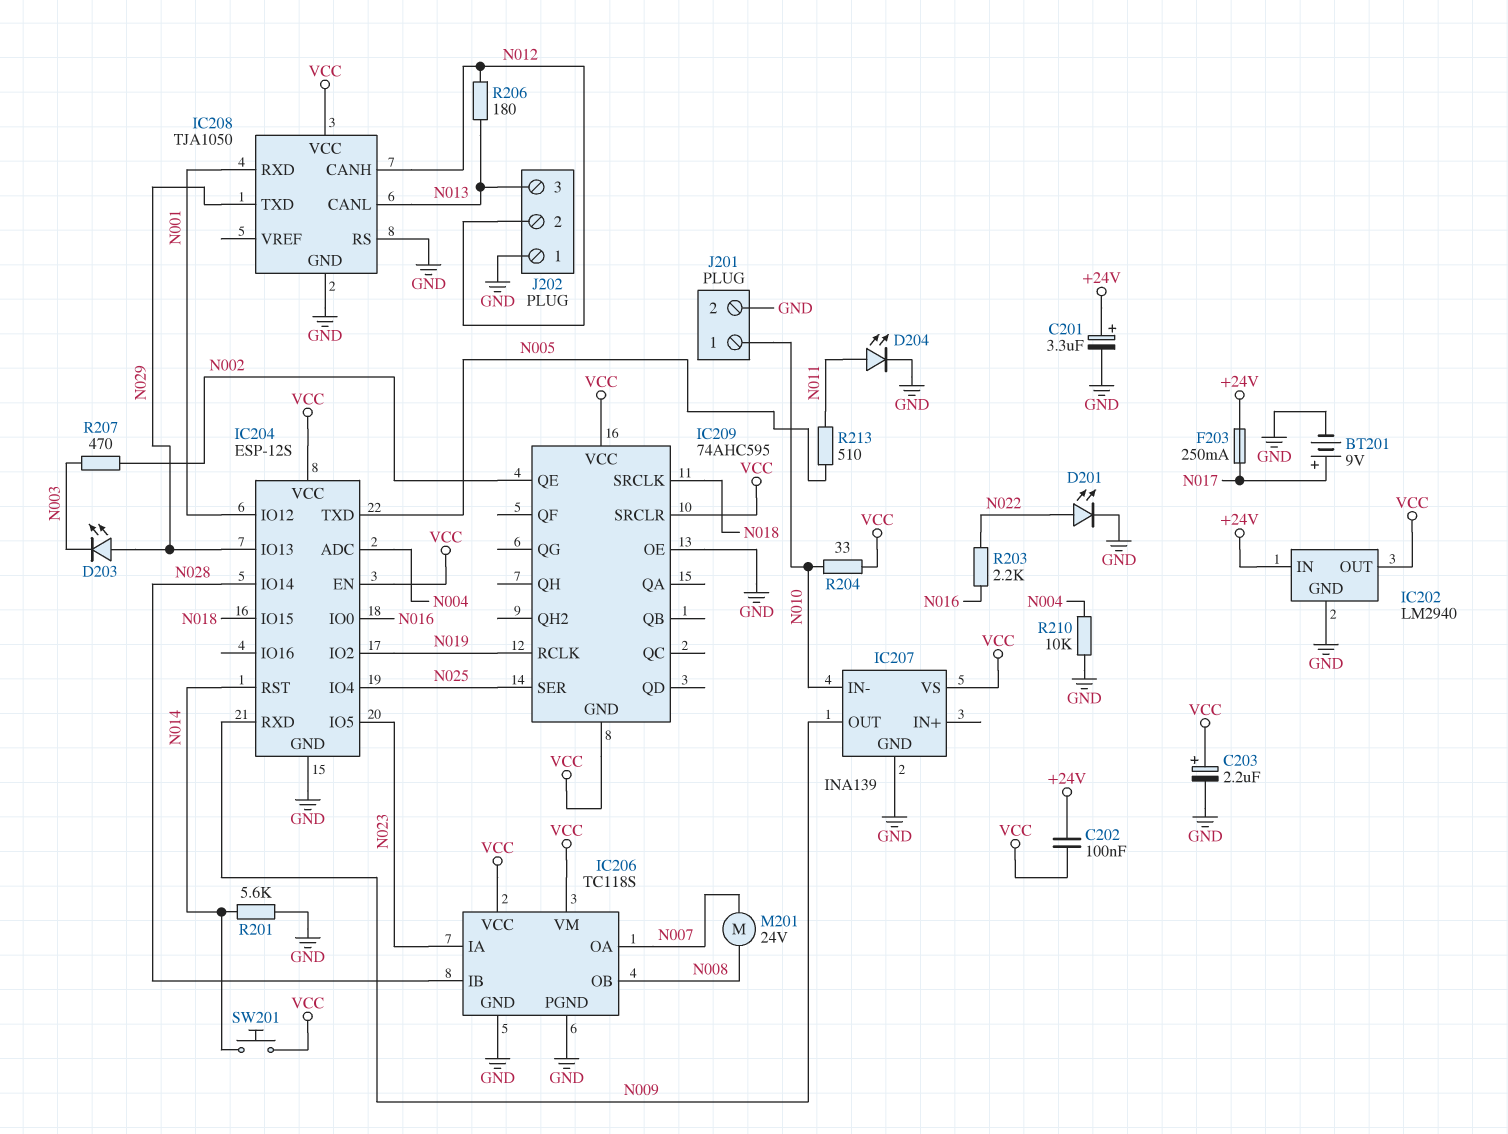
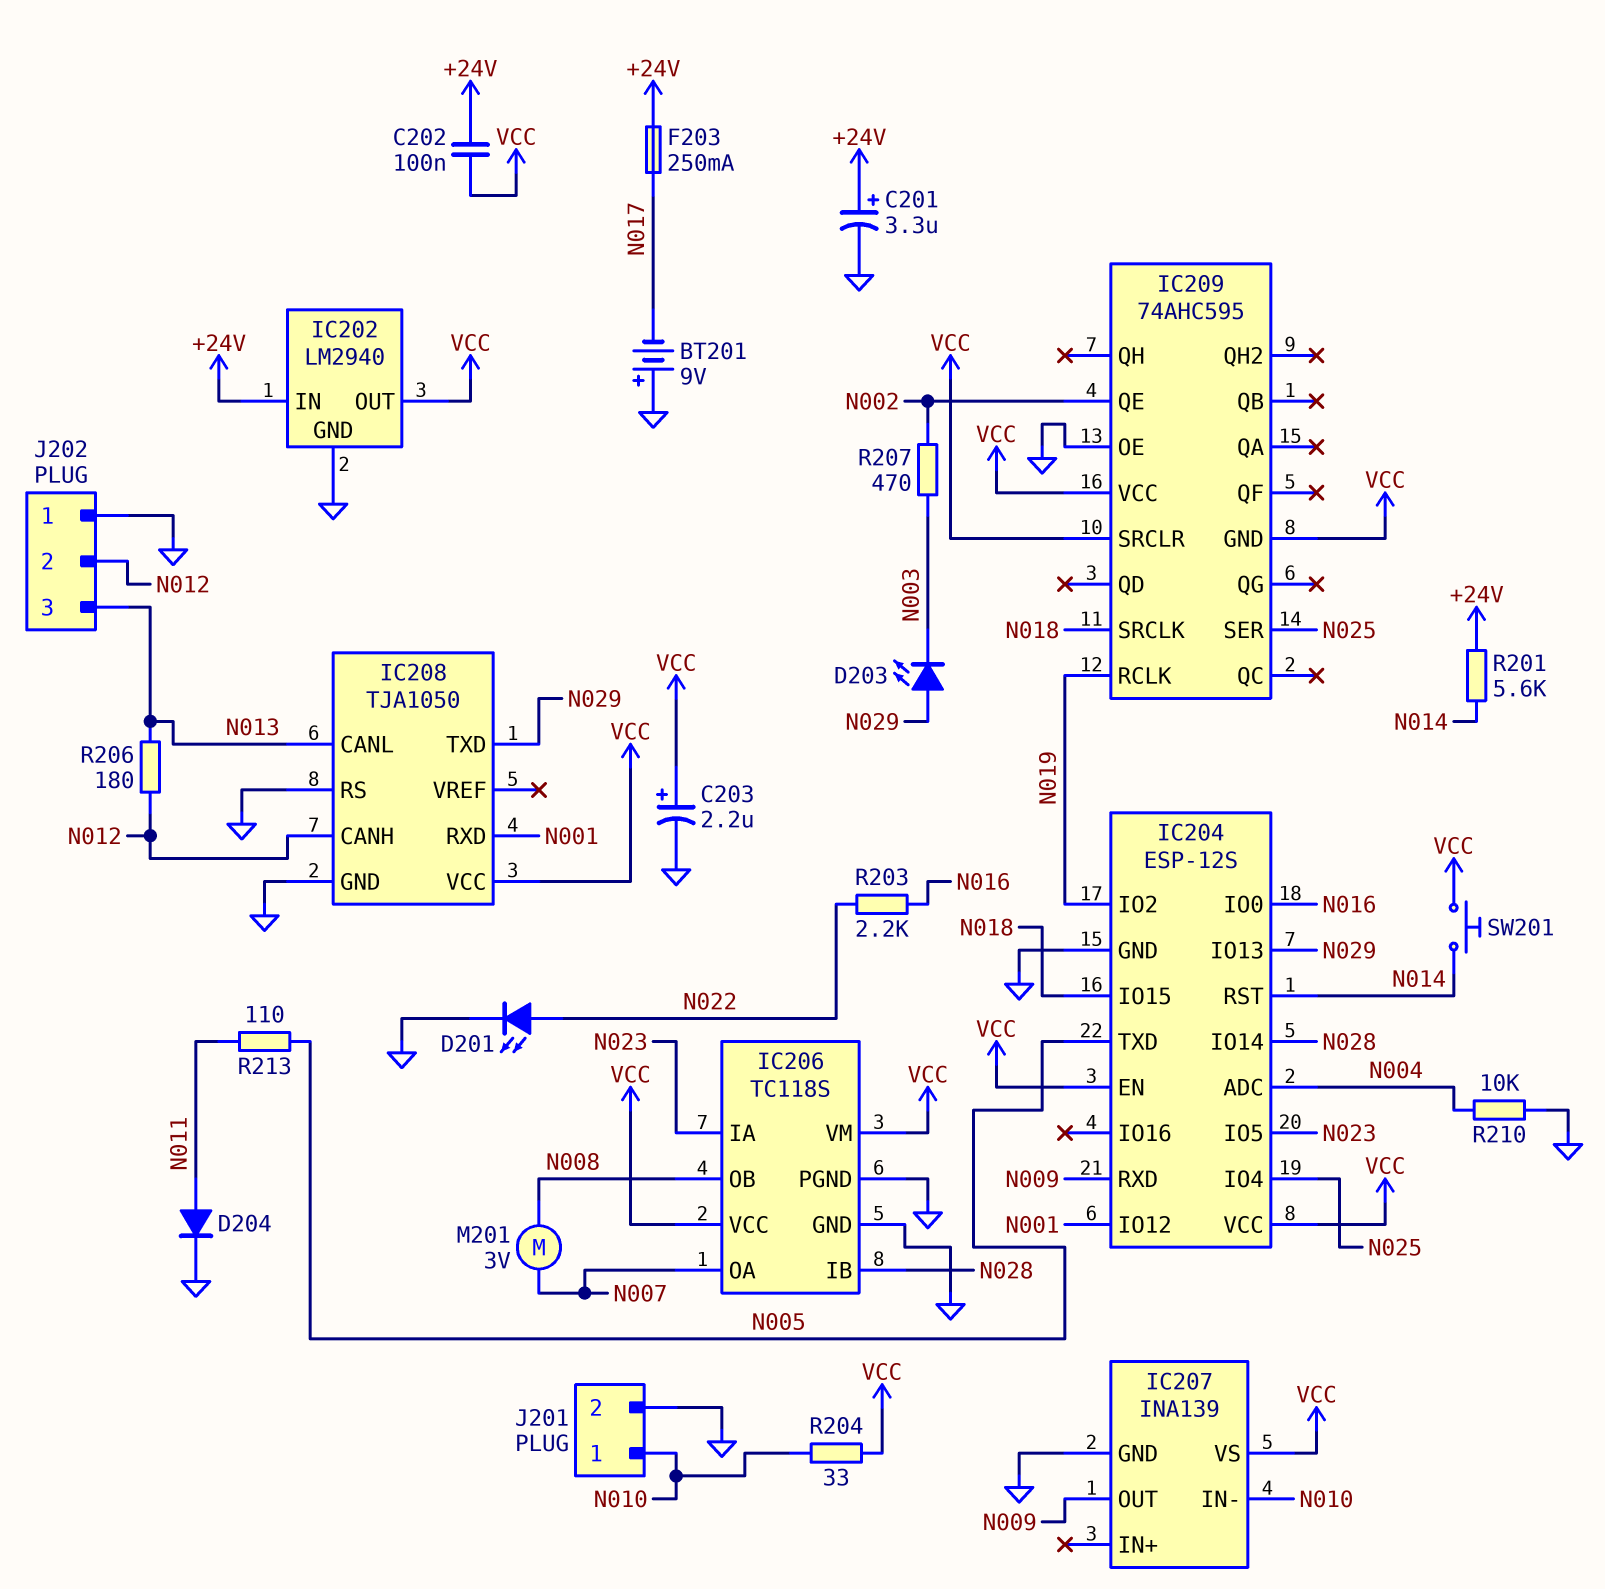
BT201: 9V (plus N017, minus GND) -> 9V (plus GND, minus N017)
D204: LED (A N011, K GND) -> diode (A N011, K GND)
M201: motor 24V (N007, N008) -> motor 3V (N007, N008)
R201: 5.6k (GND, N014) -> 5.6k (+24V, N014)
R213: 510 (N005, N011) -> 110 (N005, N011)

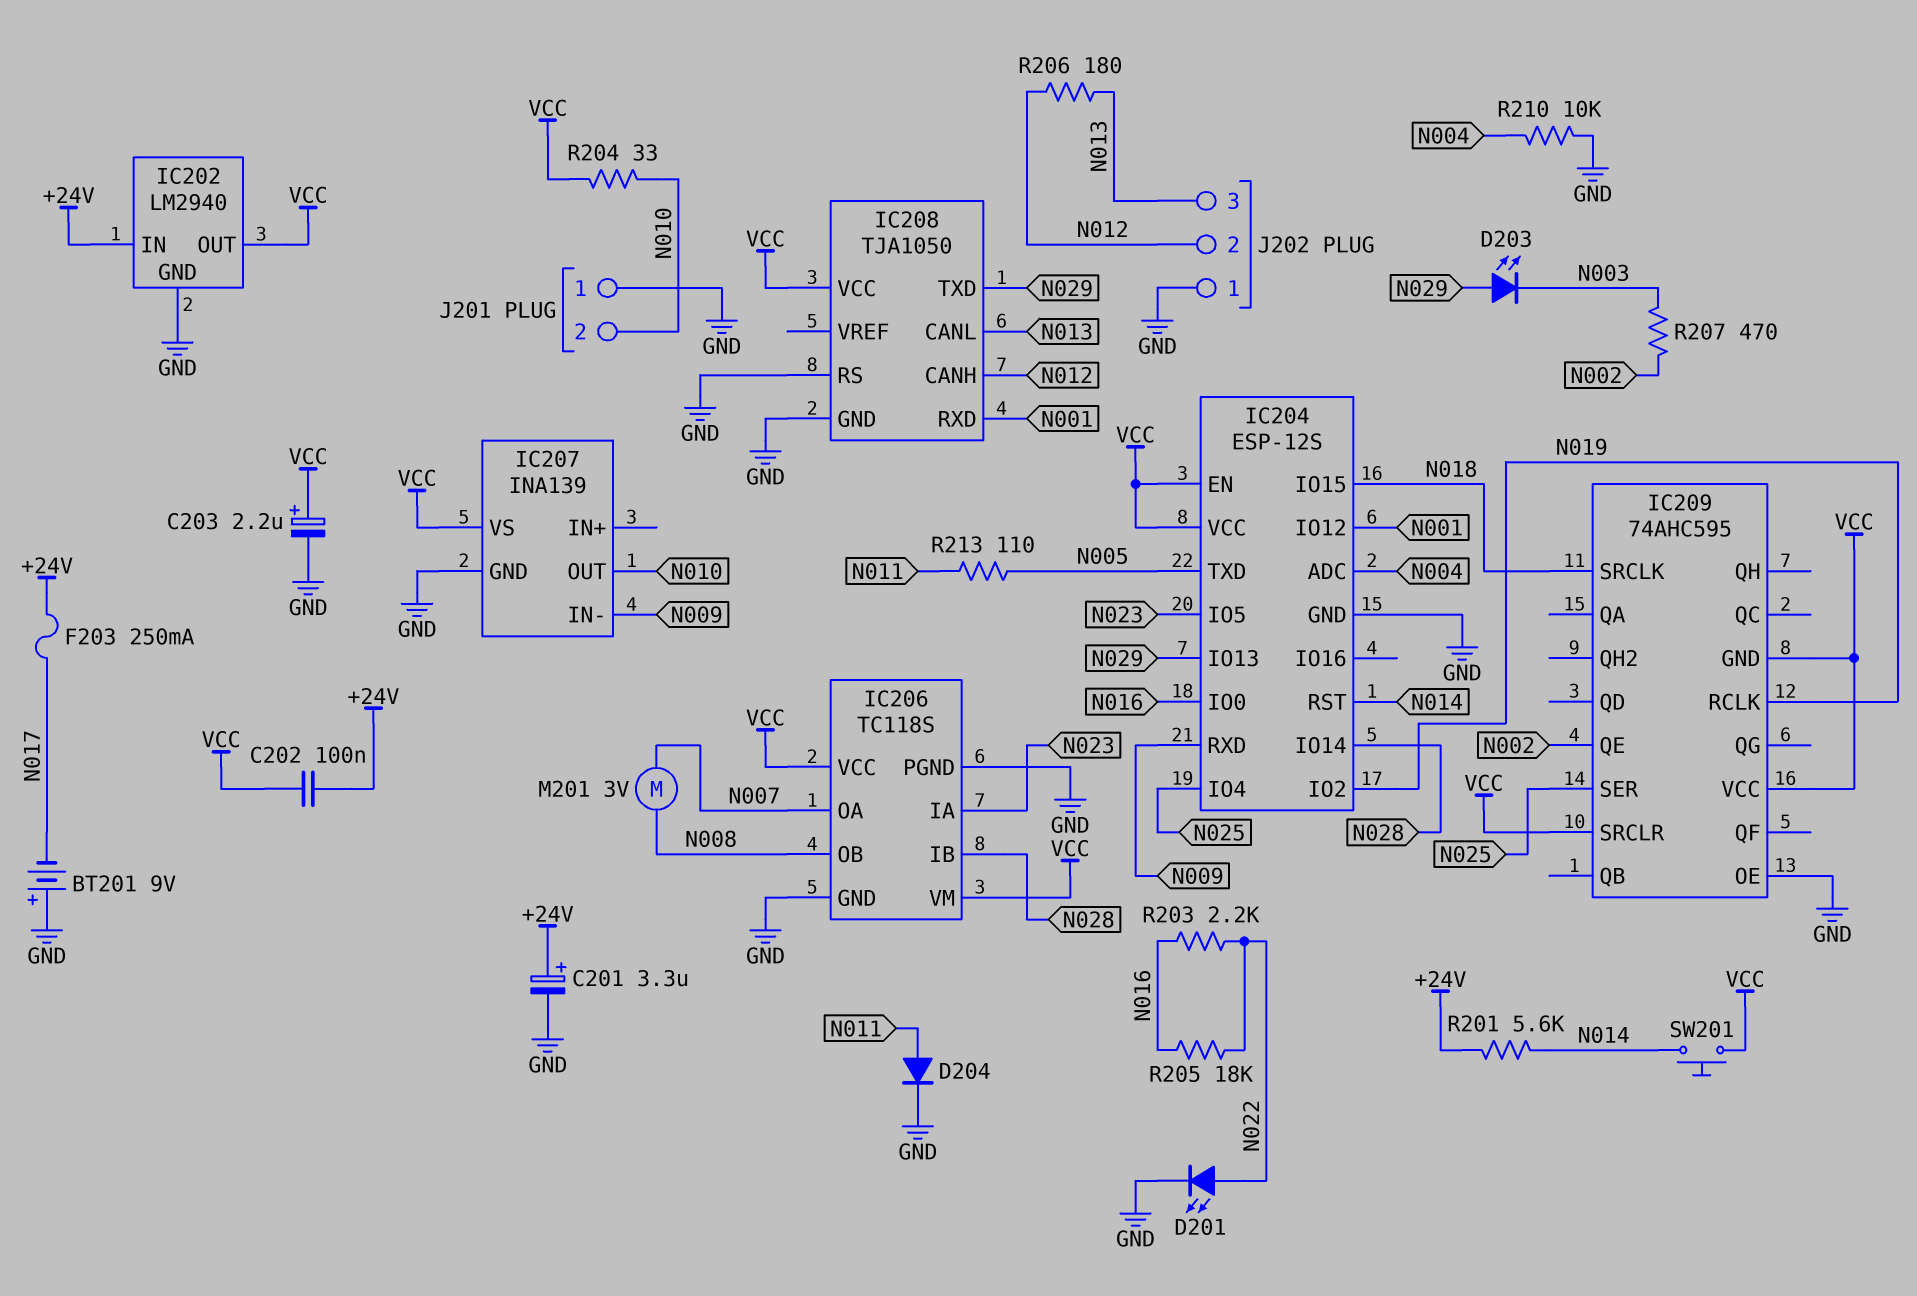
IC207 pin IN-: N010 -> N009
IC207 pin OUT: N009 -> N010
J201 pin 1: N010 -> GND
J201 pin 2: GND -> N010
R205: none -> 18k (N016, N022)

